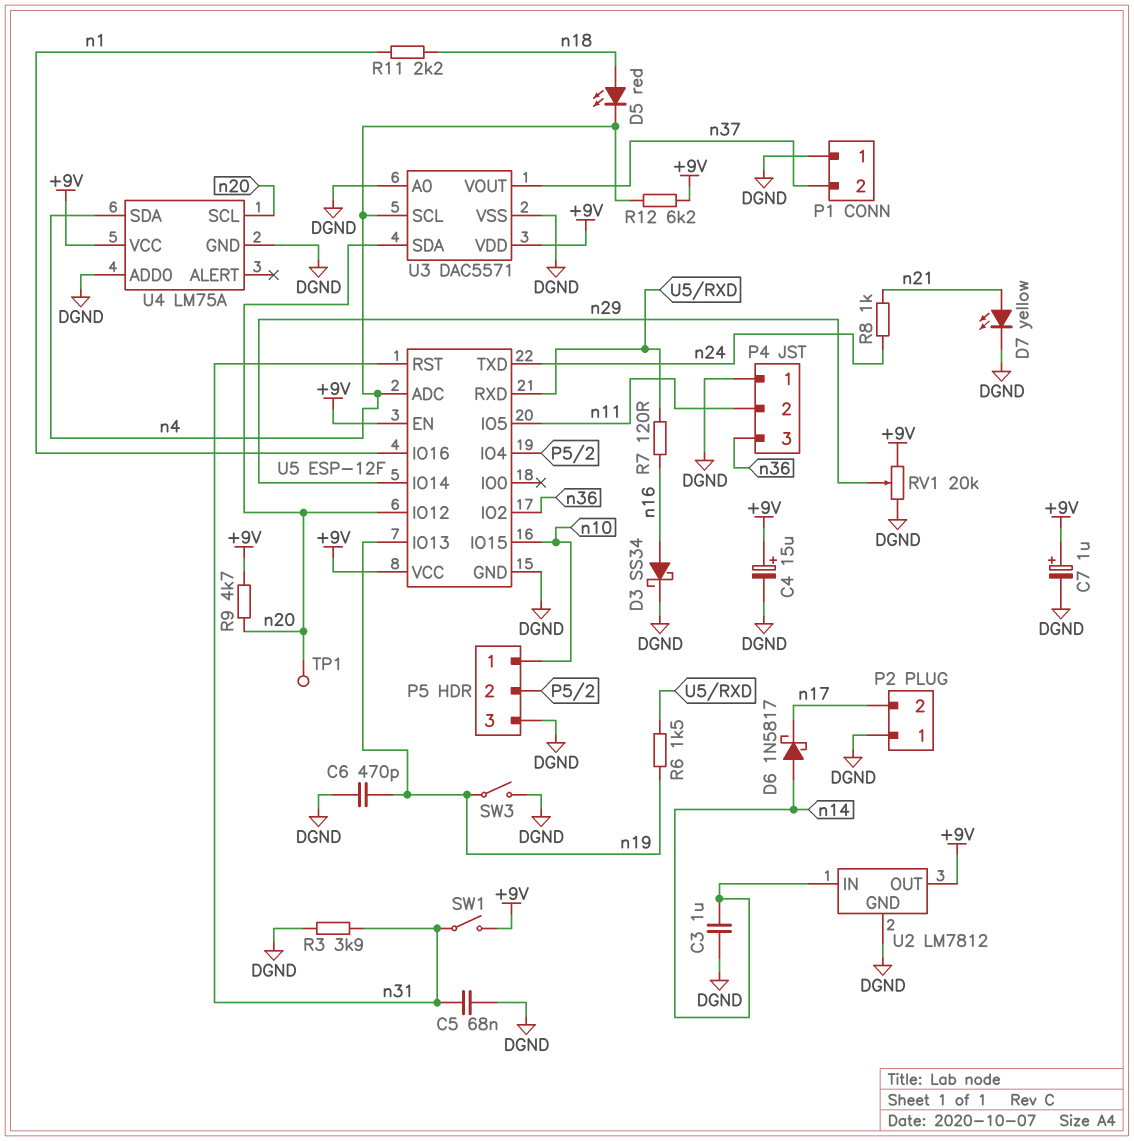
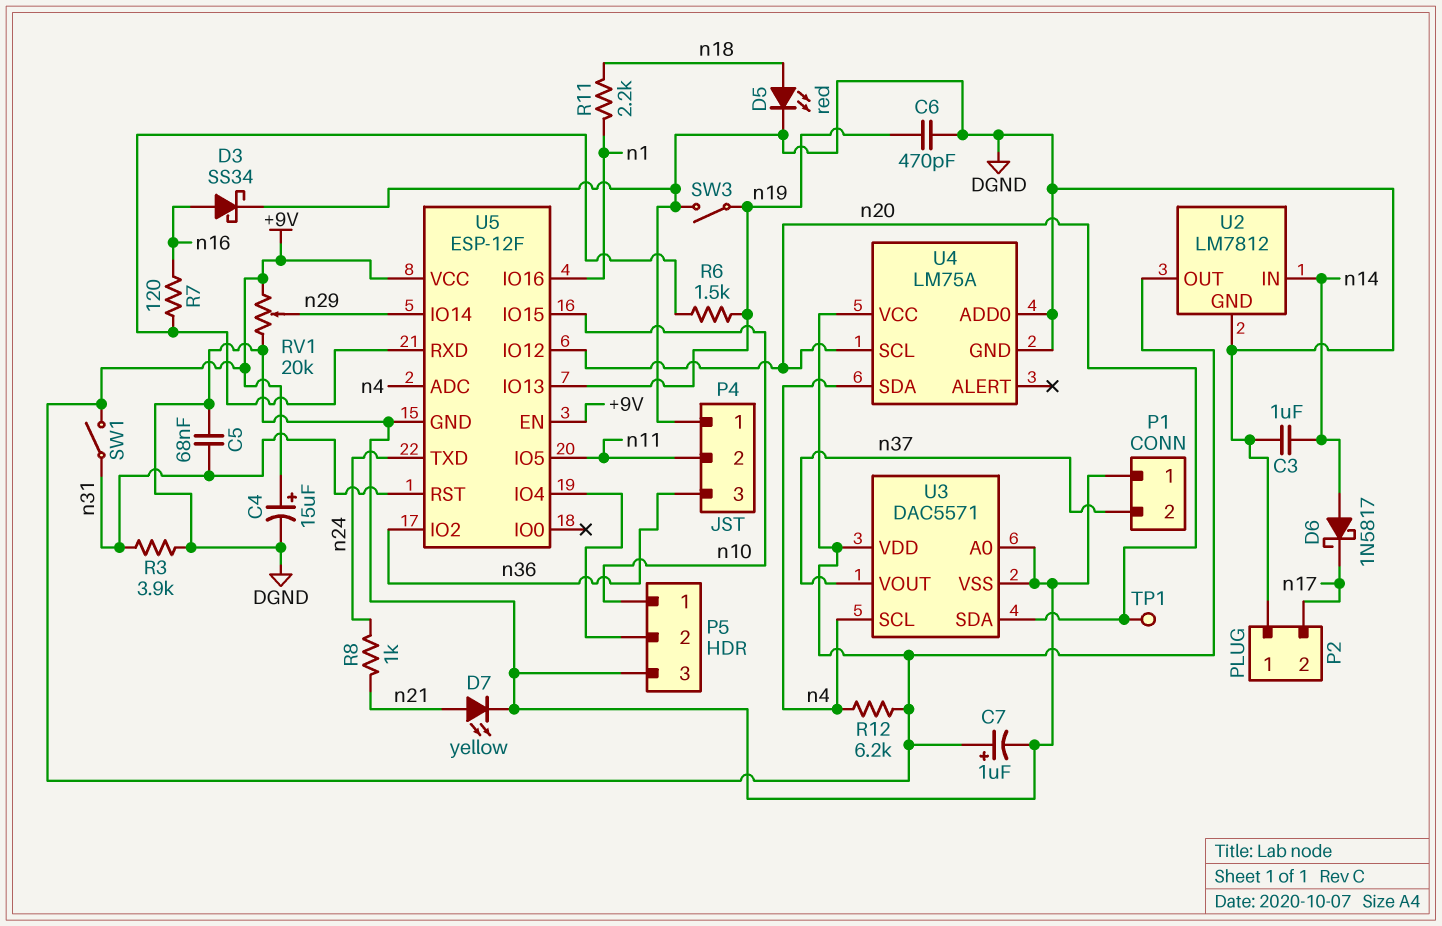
D5: LED red (A n18, K n4) -> LED red (A n18, K DGND)
R9: 4.7k (+9V, n20) -> none

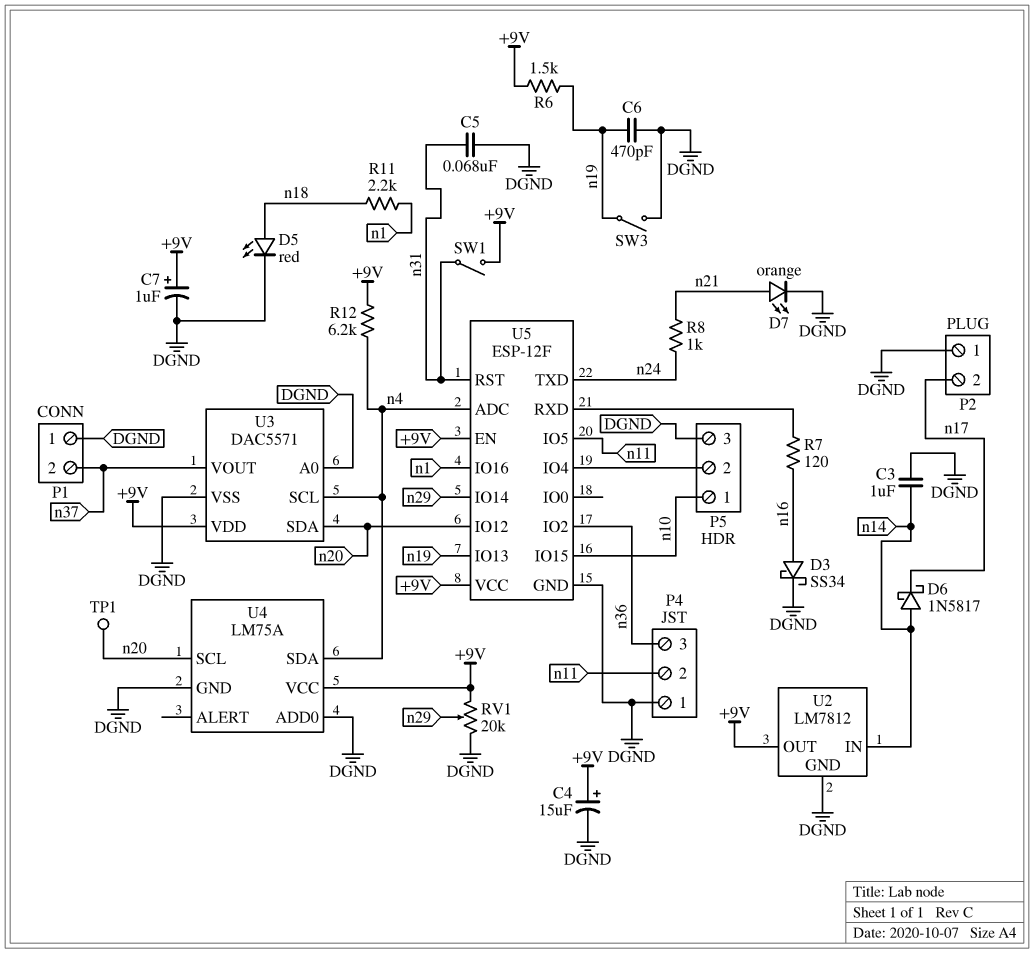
D7: LED yellow (A n21, K DGND) -> LED orange (A n21, K DGND)
R3: 3.9k (DGND, n31) -> none
R6: 1.5k (U5/RXD, n19) -> 1.5k (+9V, n19)

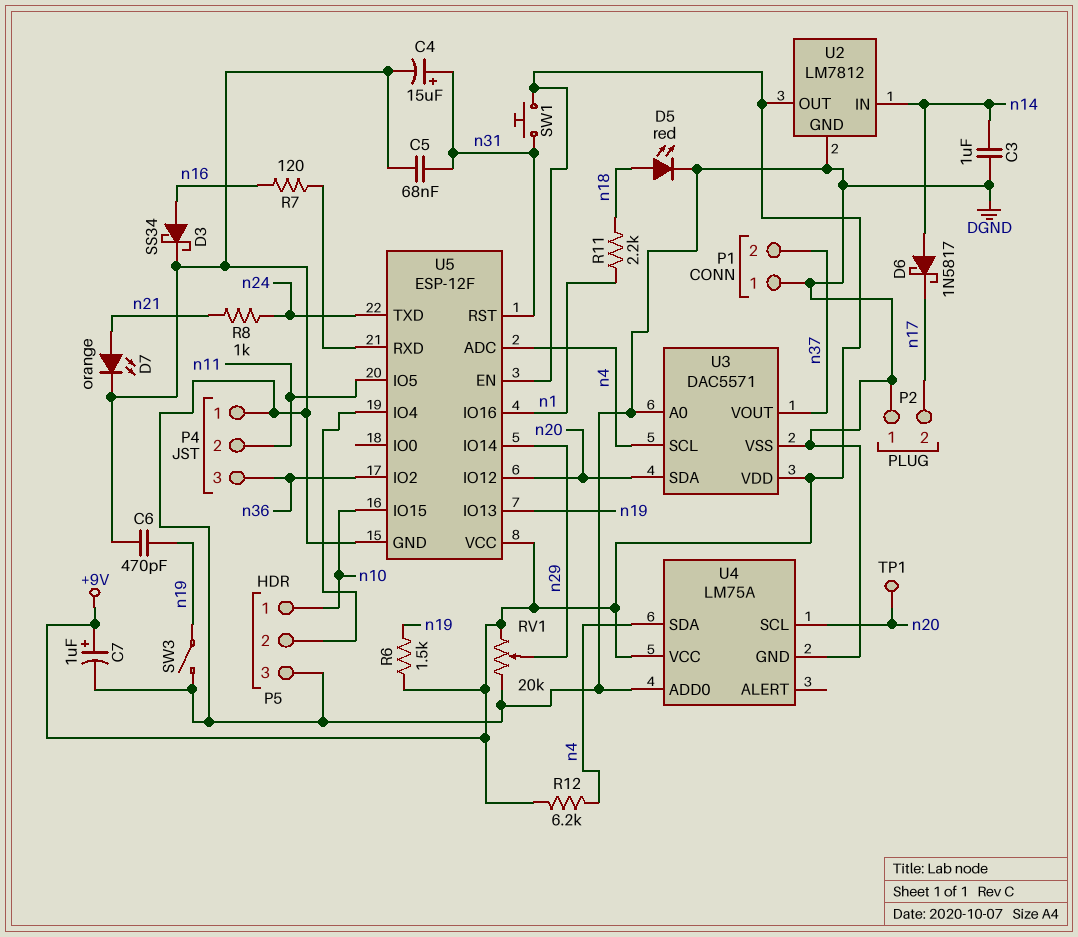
C4: 15uF (plus +9V, minus DGND) -> 15uF (plus n31, minus DGND)
SW1: switch (+9V, n31) -> button (+9V, n31)

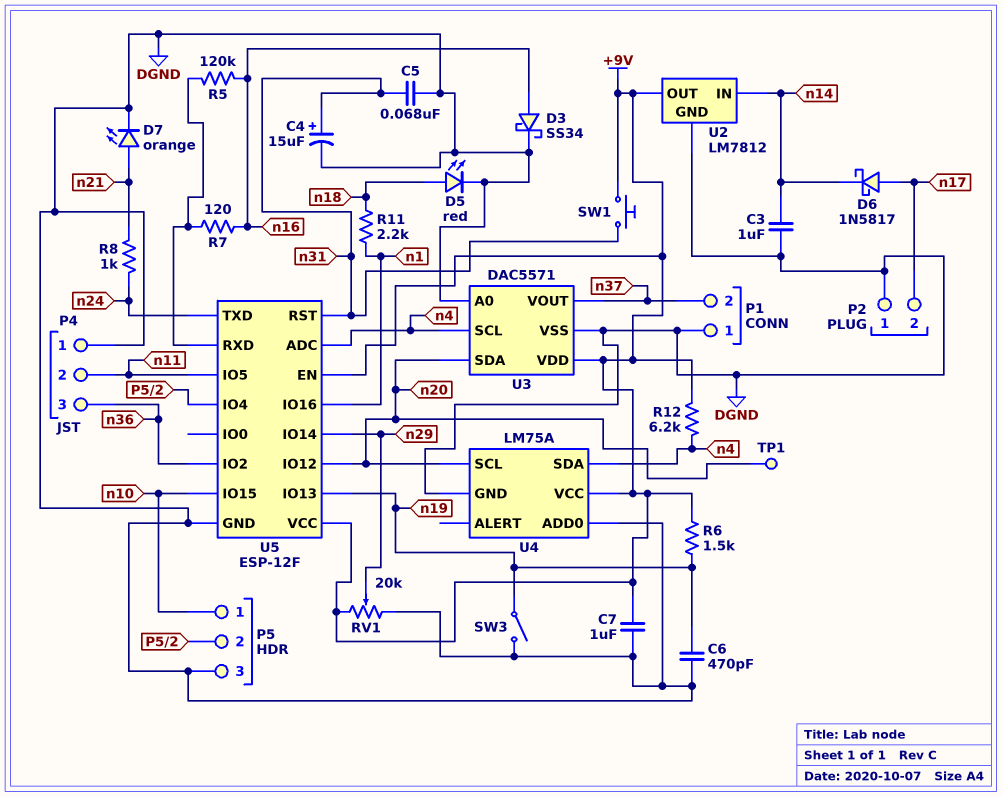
C7: 1uF (plus +9V, minus DGND) -> 1uF (+9V, DGND)
D6: schottky 1N5817 (A n14, K n17) -> schottky 1N5817 (A n17, K n14)
R5: none -> 120k (U5/RXD, n16)

